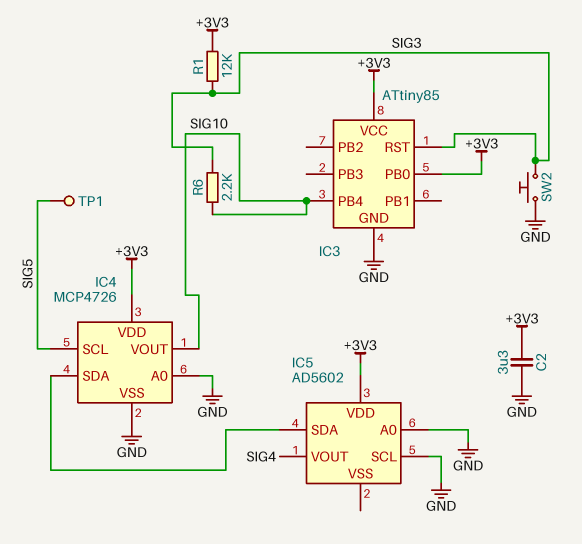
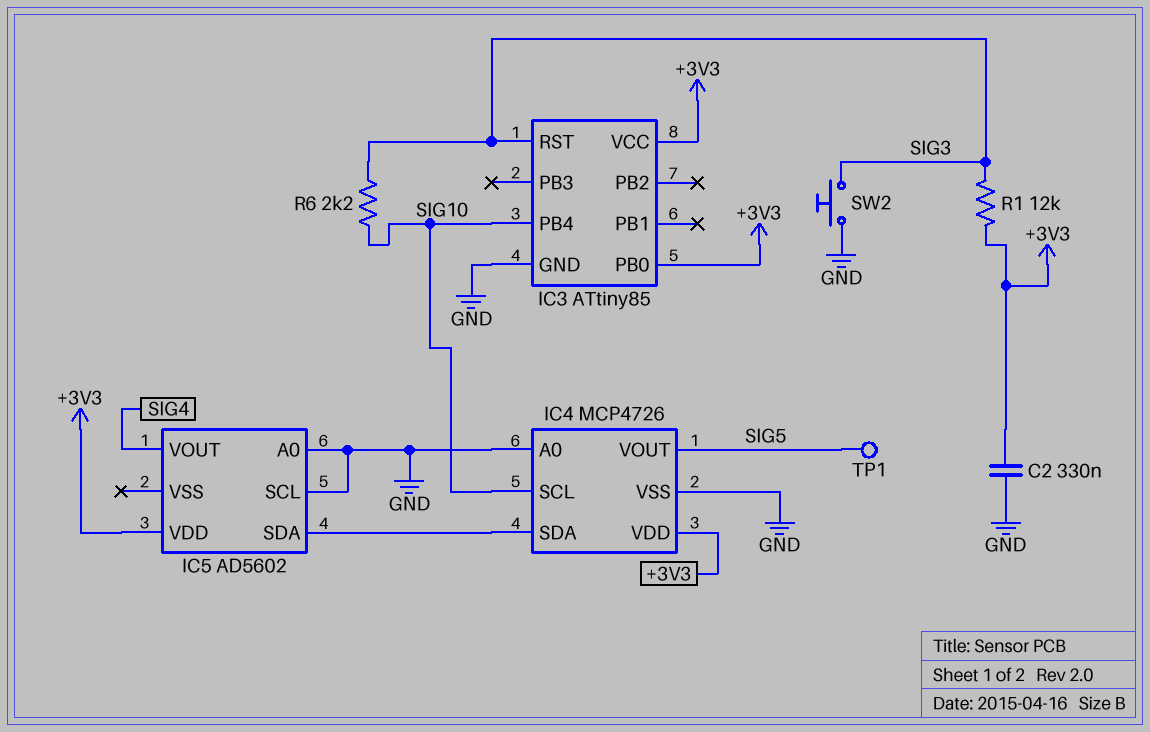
C2: 3.3uF (+3V3, GND) -> 330nF (+3V3, GND)
IC4 pin SCL: SIG5 -> SIG10
IC4 pin VOUT: SIG10 -> SIG5

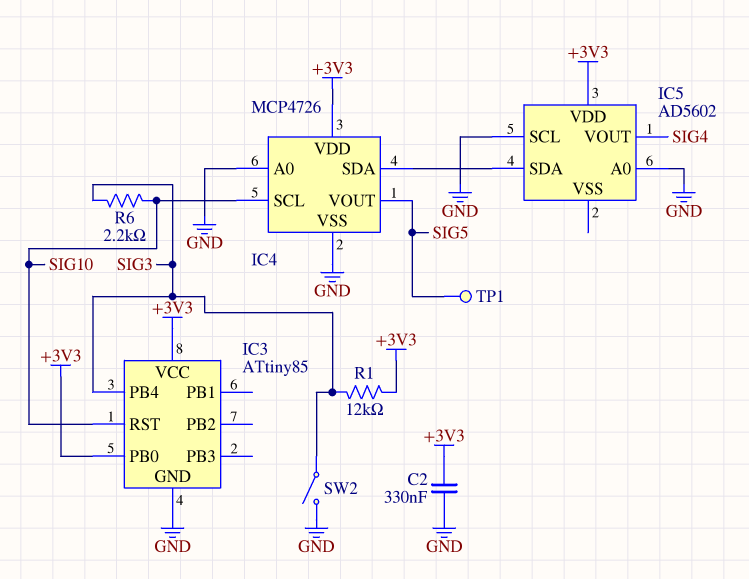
IC3 pin PB4: SIG10 -> SIG3
IC3 pin RST: SIG3 -> SIG10
SW2: button (GND, SIG3) -> switch (GND, SIG3)

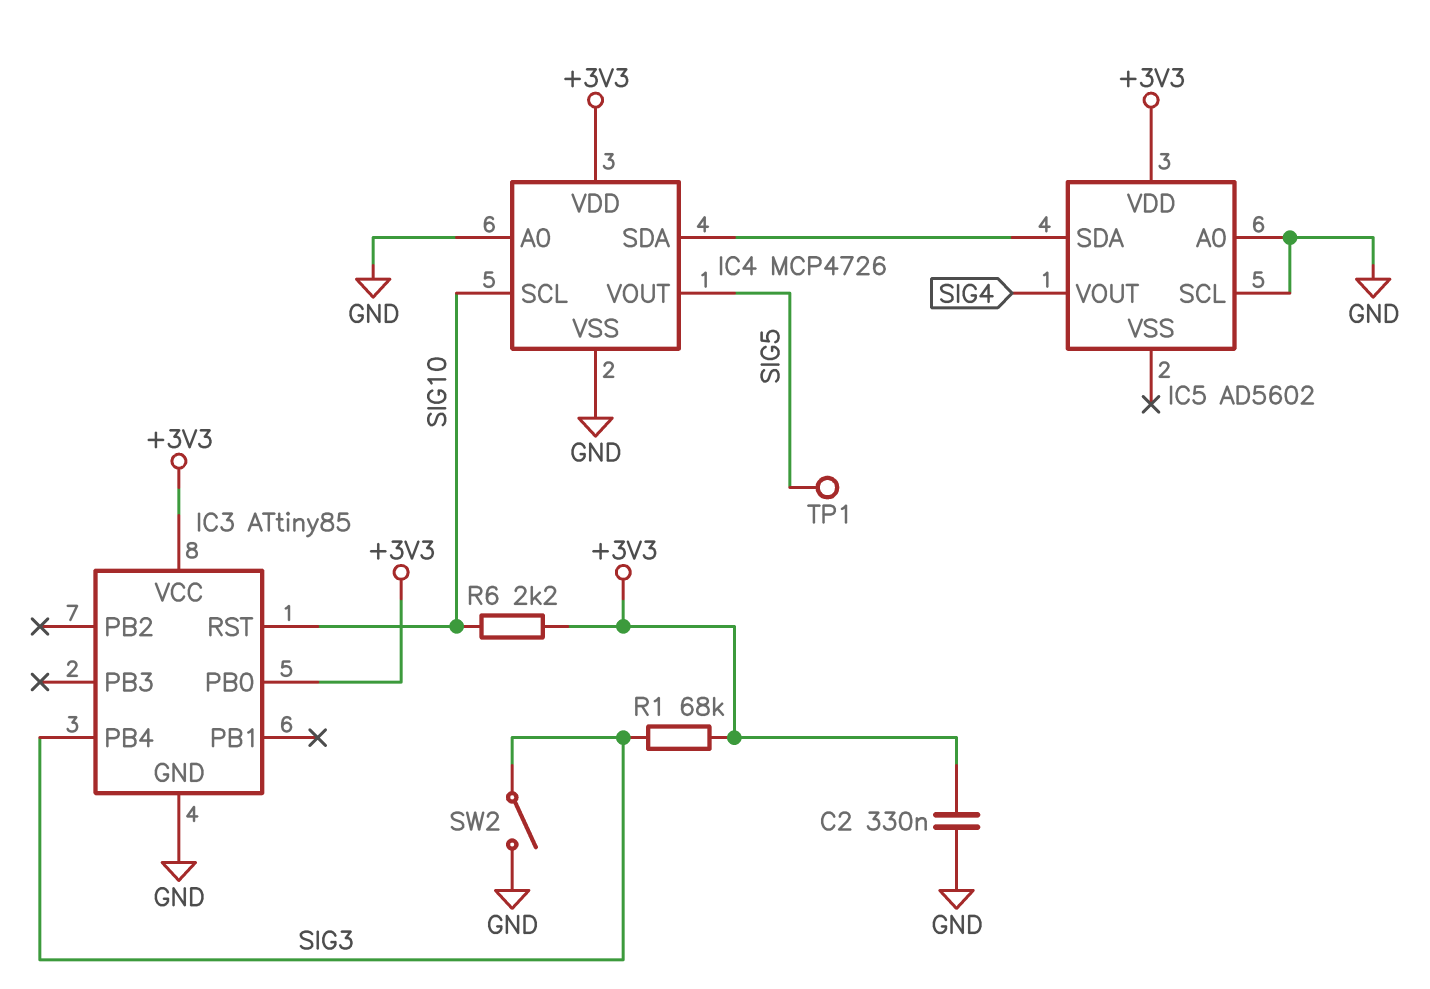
R1: 12k (+3V3, SIG3) -> 68k (+3V3, SIG3)
R6: 2.2k (SIG3, SIG10) -> 2.2k (+3V3, SIG10)

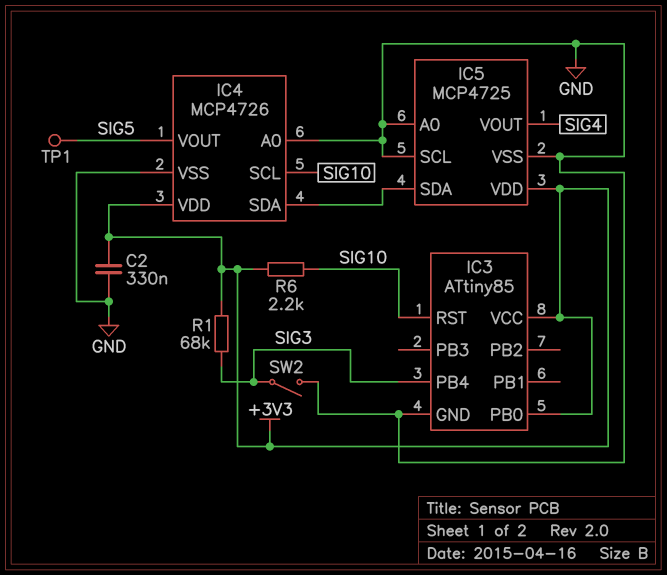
IC5: AD5602 -> MCP4725
IC5 pin VSS: none -> GND

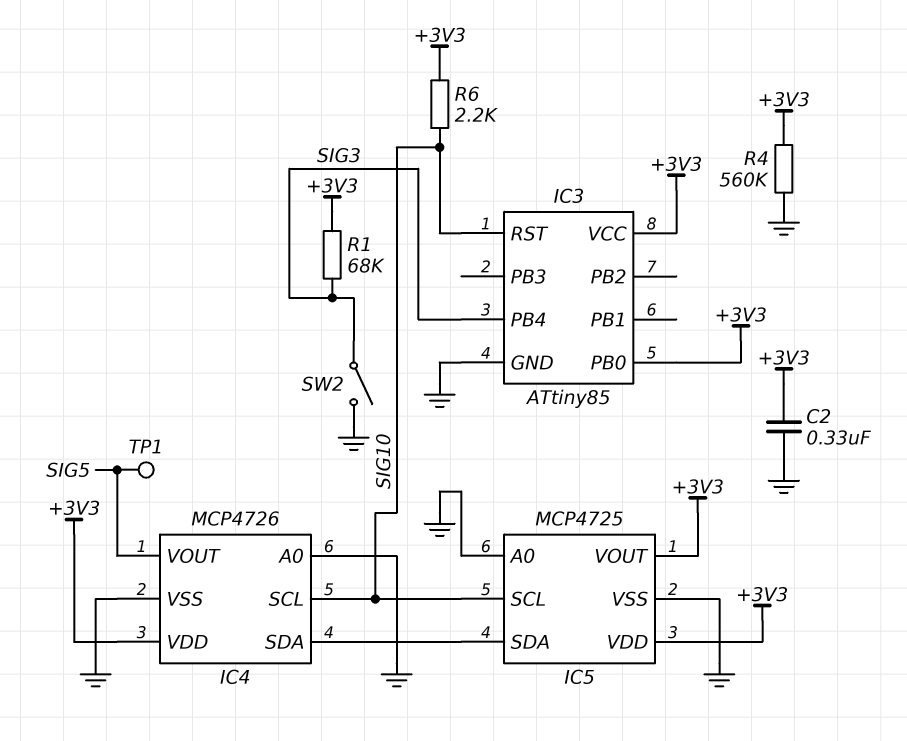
IC5 pin SCL: GND -> SIG10
IC5 pin VOUT: SIG4 -> +3V3
R4: none -> 560k (+3V3, GND)

